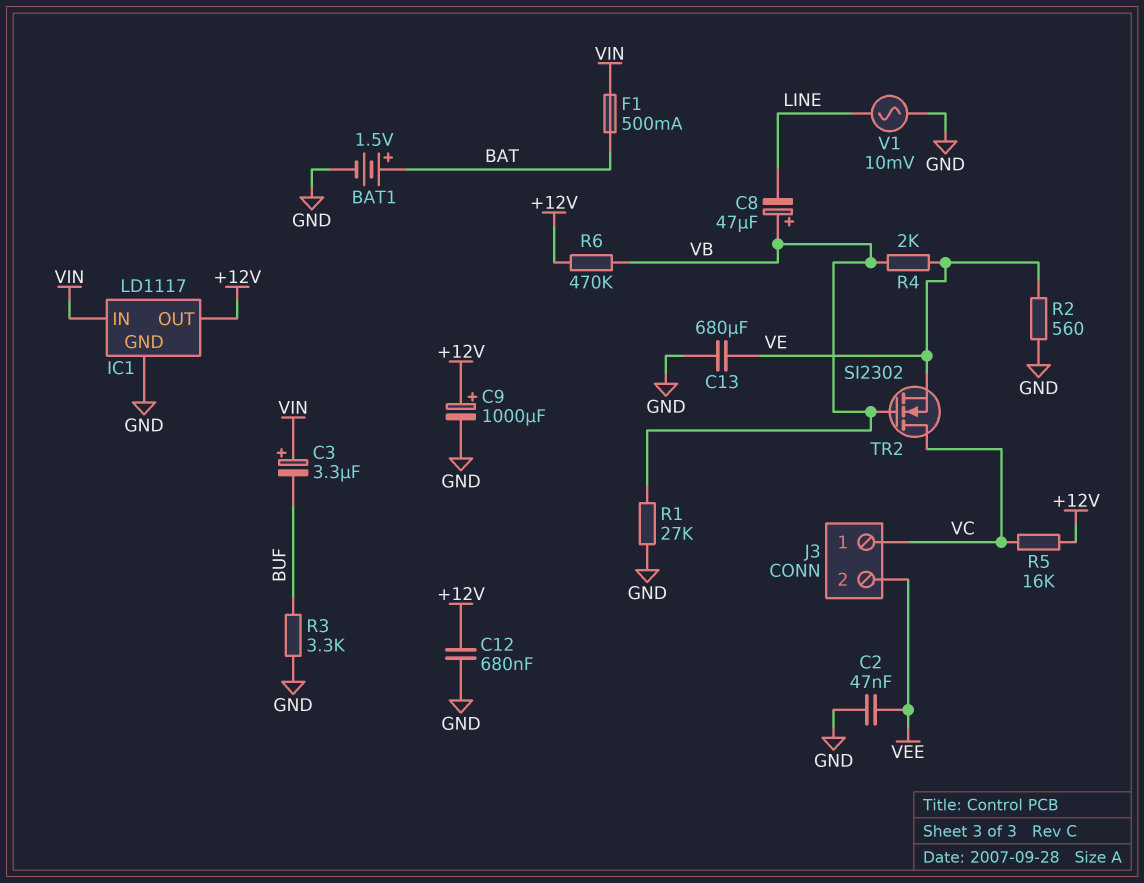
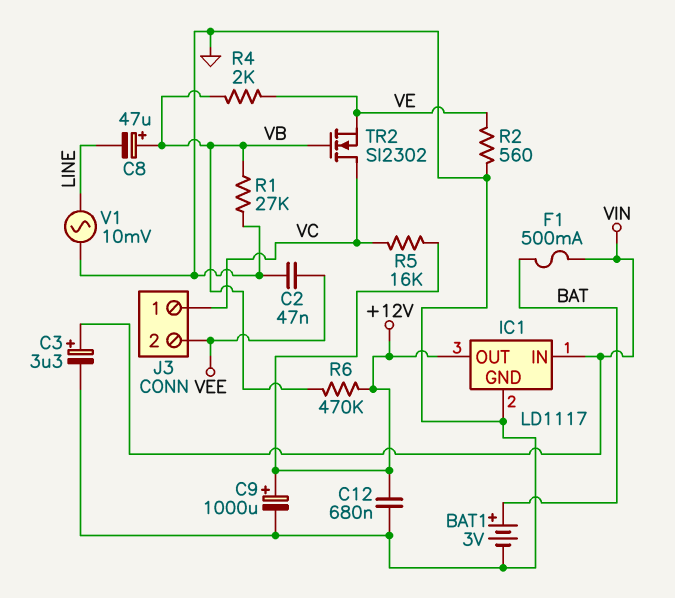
BAT1: 1.5V (plus BAT, minus GND) -> 3V (plus BAT, minus GND)
C3: 3.3uF (plus VIN, minus BUF) -> 3.3uF (plus VIN, minus GND)
C13: 680uF (GND, VE) -> none
R3: 3.3k (BUF, GND) -> none

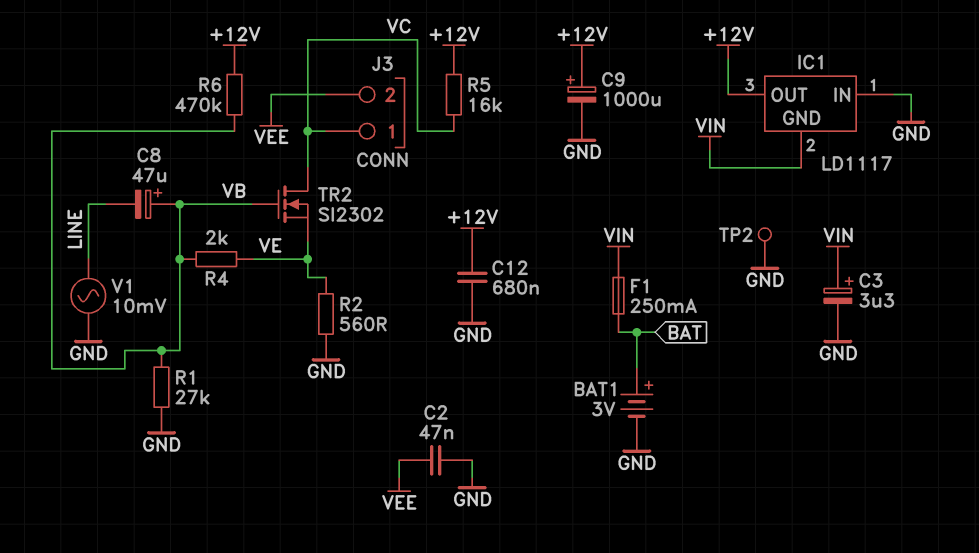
F1: 500mA (BAT, VIN) -> 250mA (BAT, VIN)
IC1 pin GND: GND -> VIN
IC1 pin IN: VIN -> GND
TP2: none -> test point (GND)

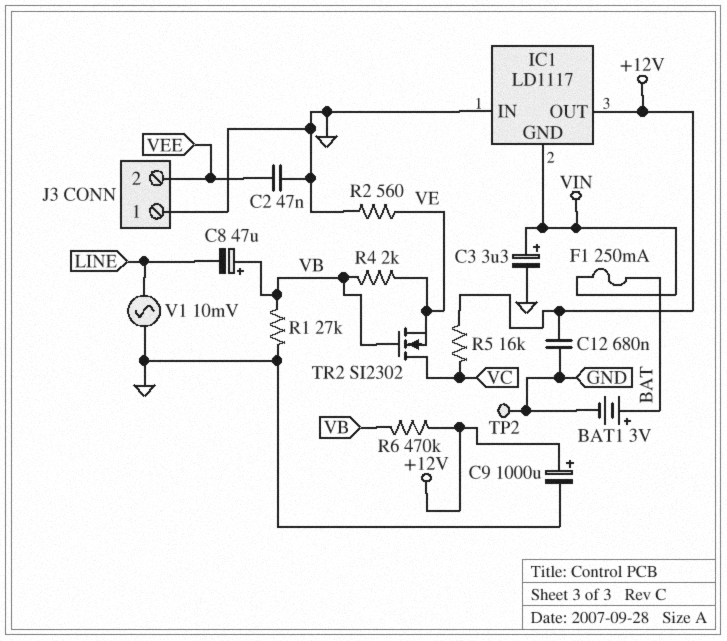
J3 pin 1: VC -> GND

